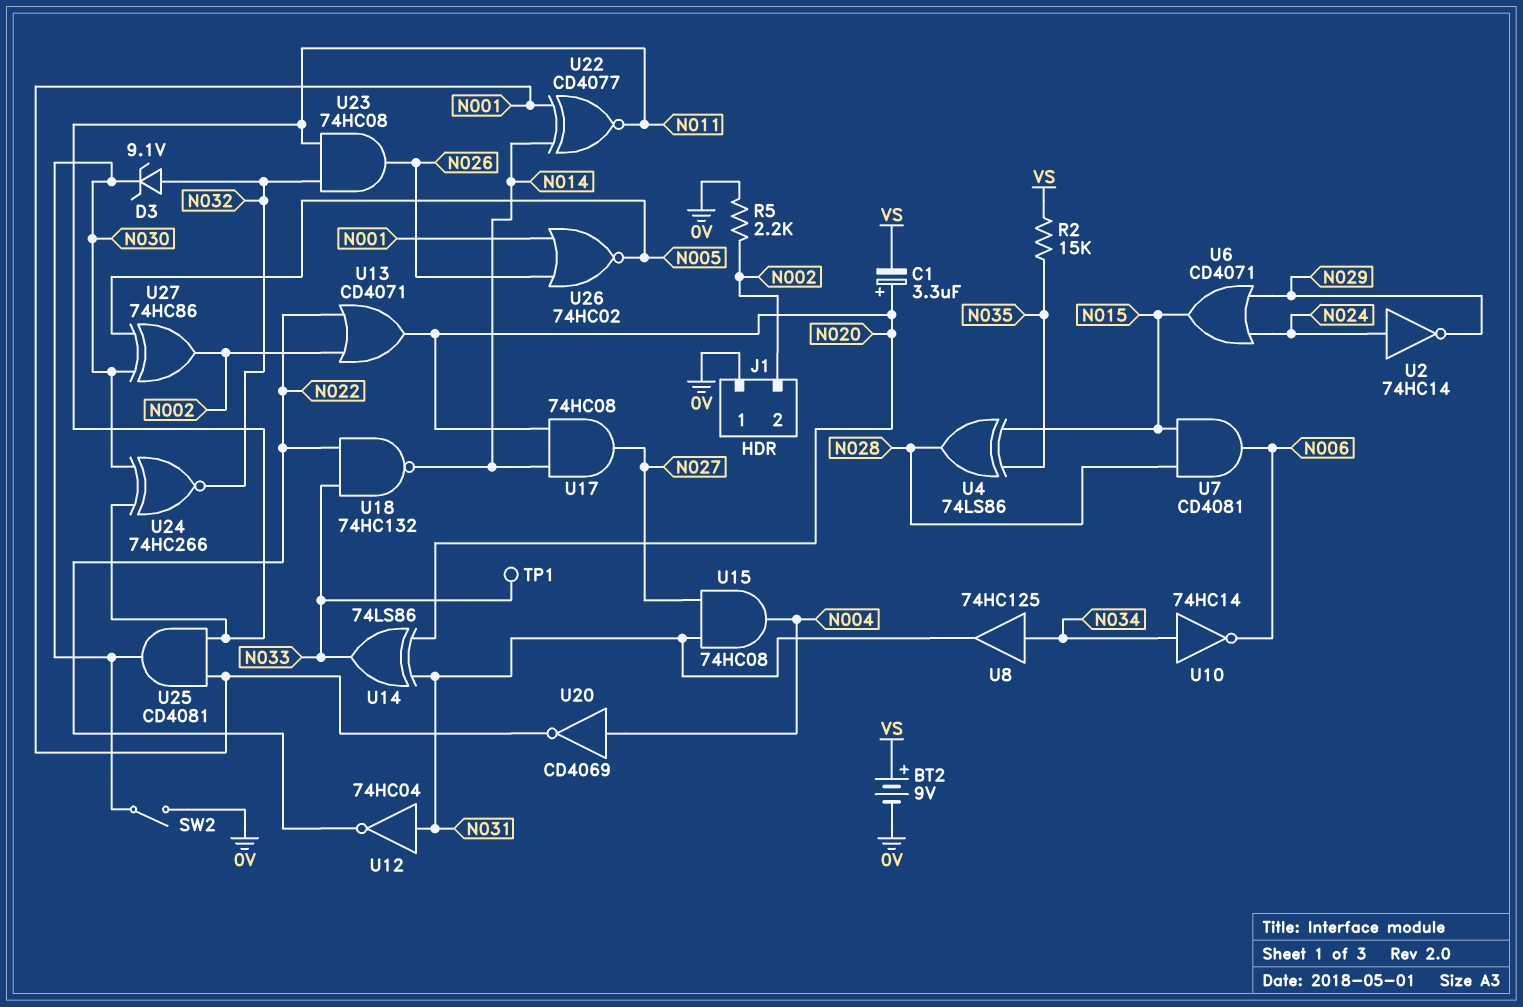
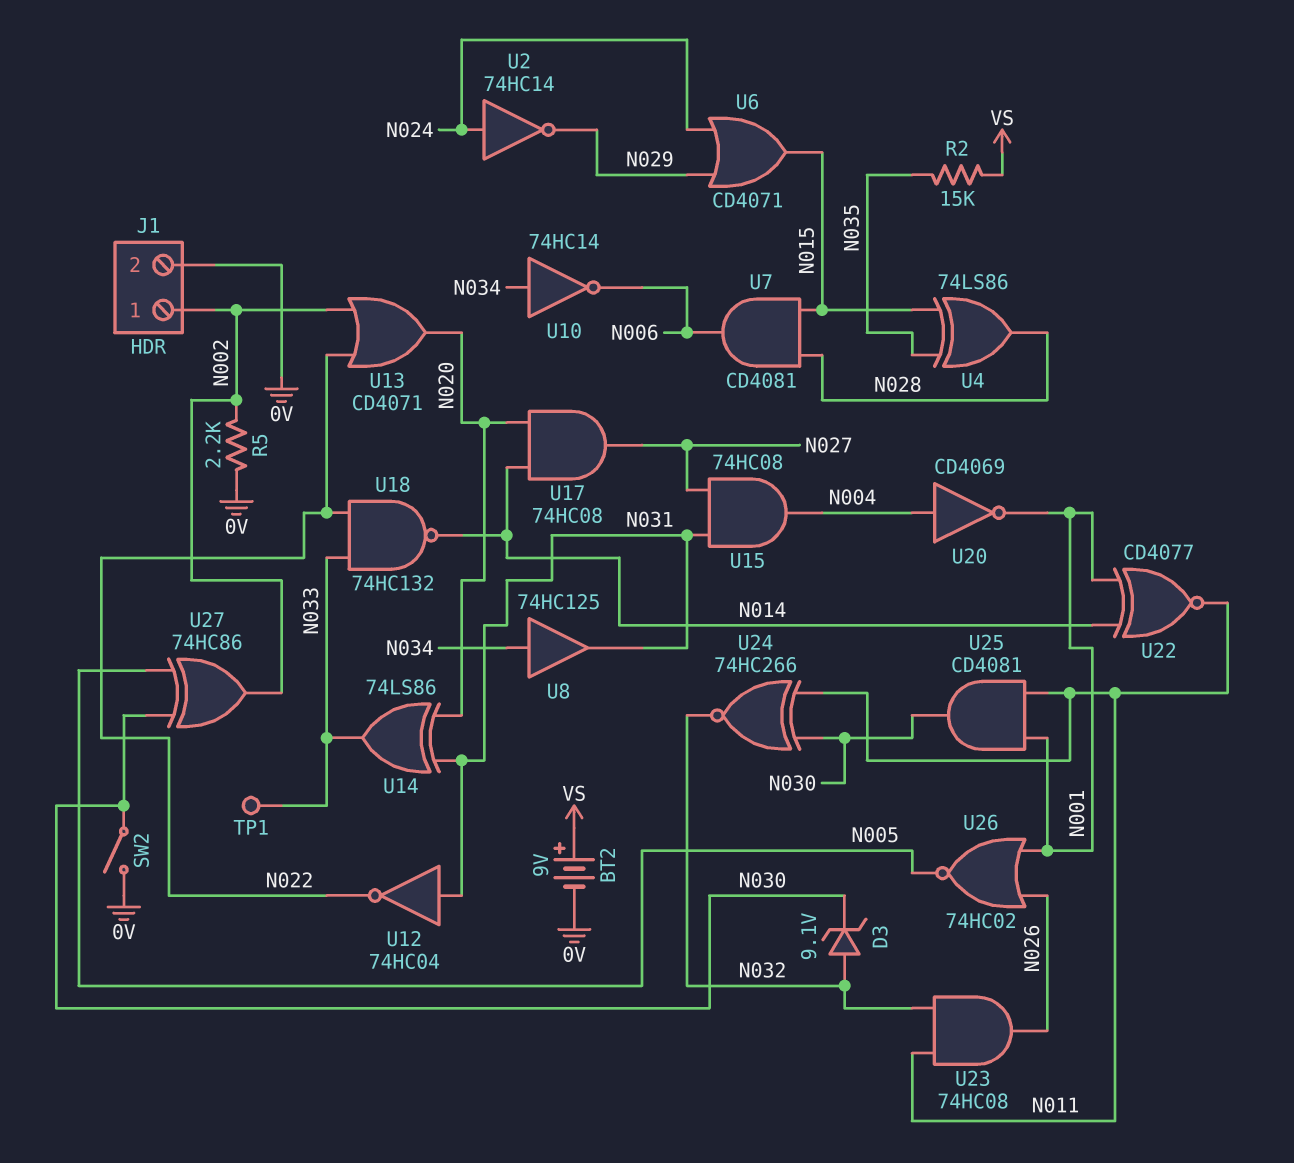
C1: 3.3uF (plus N020, minus VS) -> none
J1 pin 1: 0V -> N002
J1 pin 2: N002 -> 0V

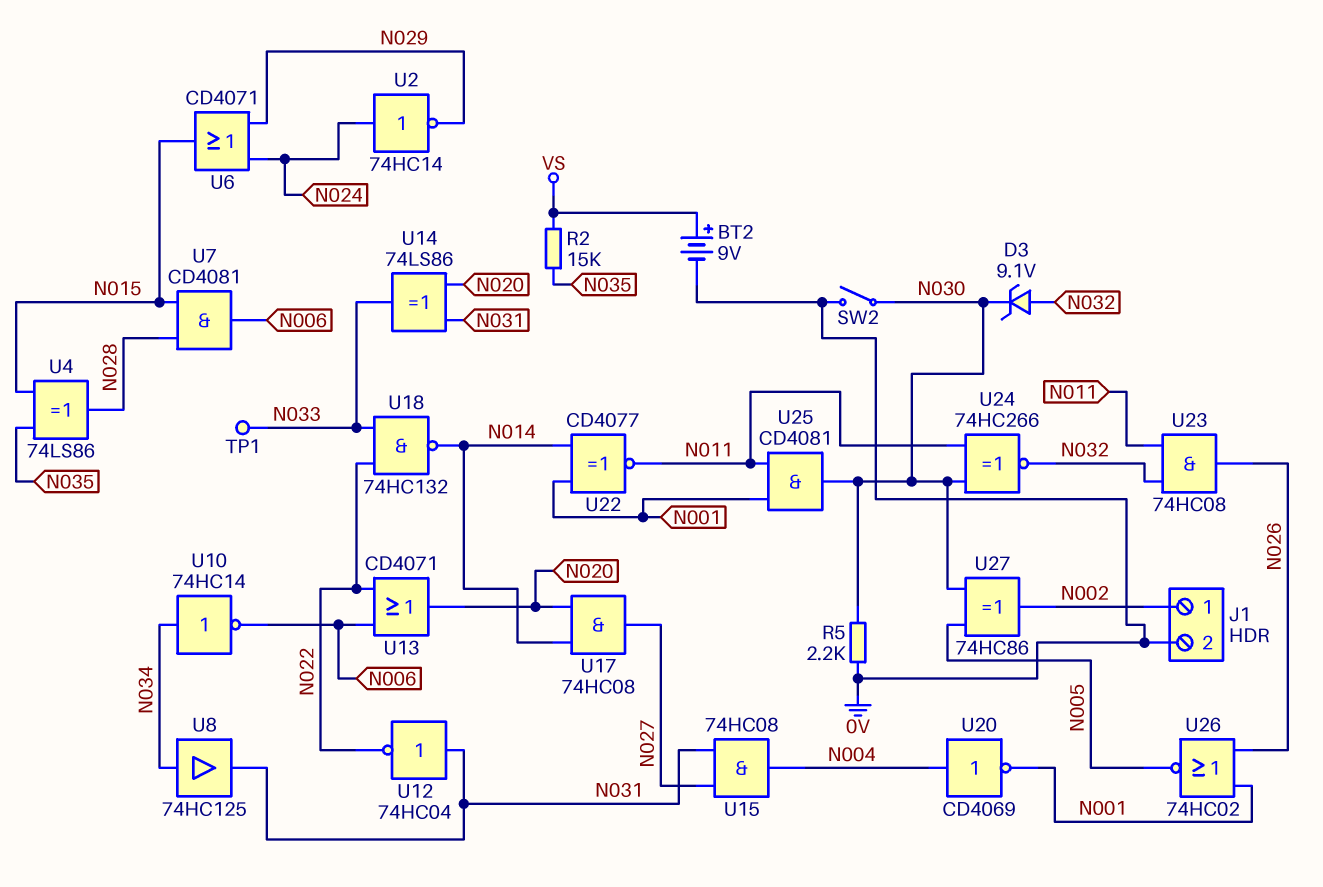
R5: 2.2k (0V, N002) -> 2.2k (0V, N030)
U13: OR CD4071 (in N002, in N022, out N020) -> OR CD4071 (in N006, in N022, out N020)

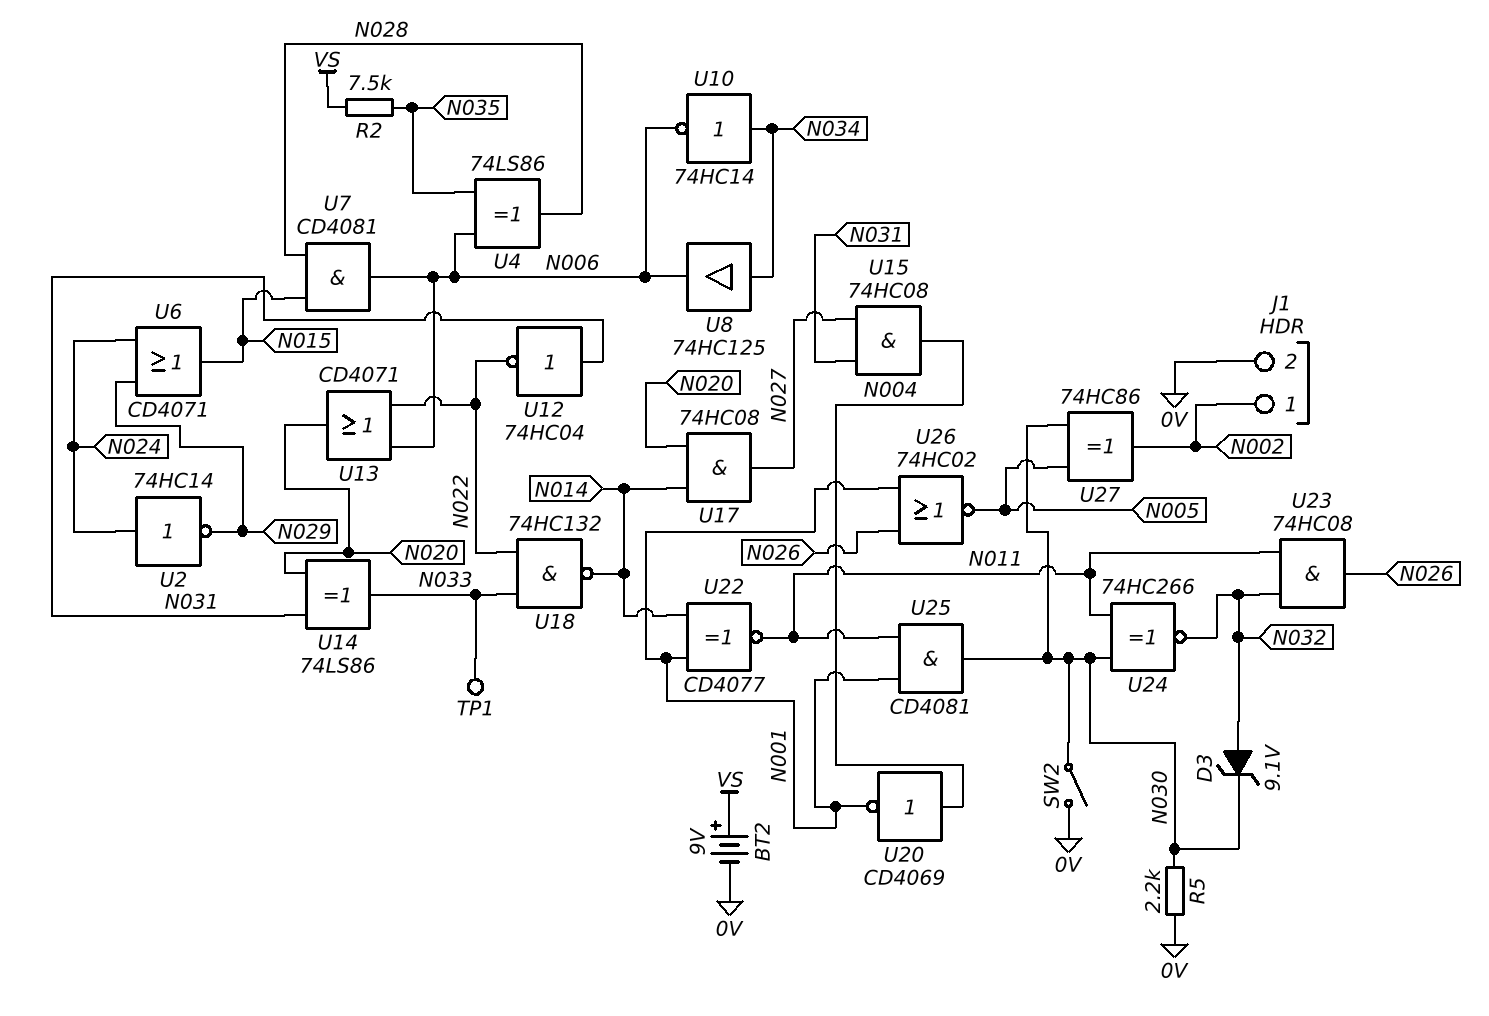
R2: 15k (N035, VS) -> 7.5k (N035, VS)
U4: XOR 74LS86 (in N015, in N035, out N028) -> XOR 74LS86 (in N006, in N035, out N028)
U8: buffer 74HC125 (in N034, out N031) -> buffer 74HC125 (in N034, out N006)

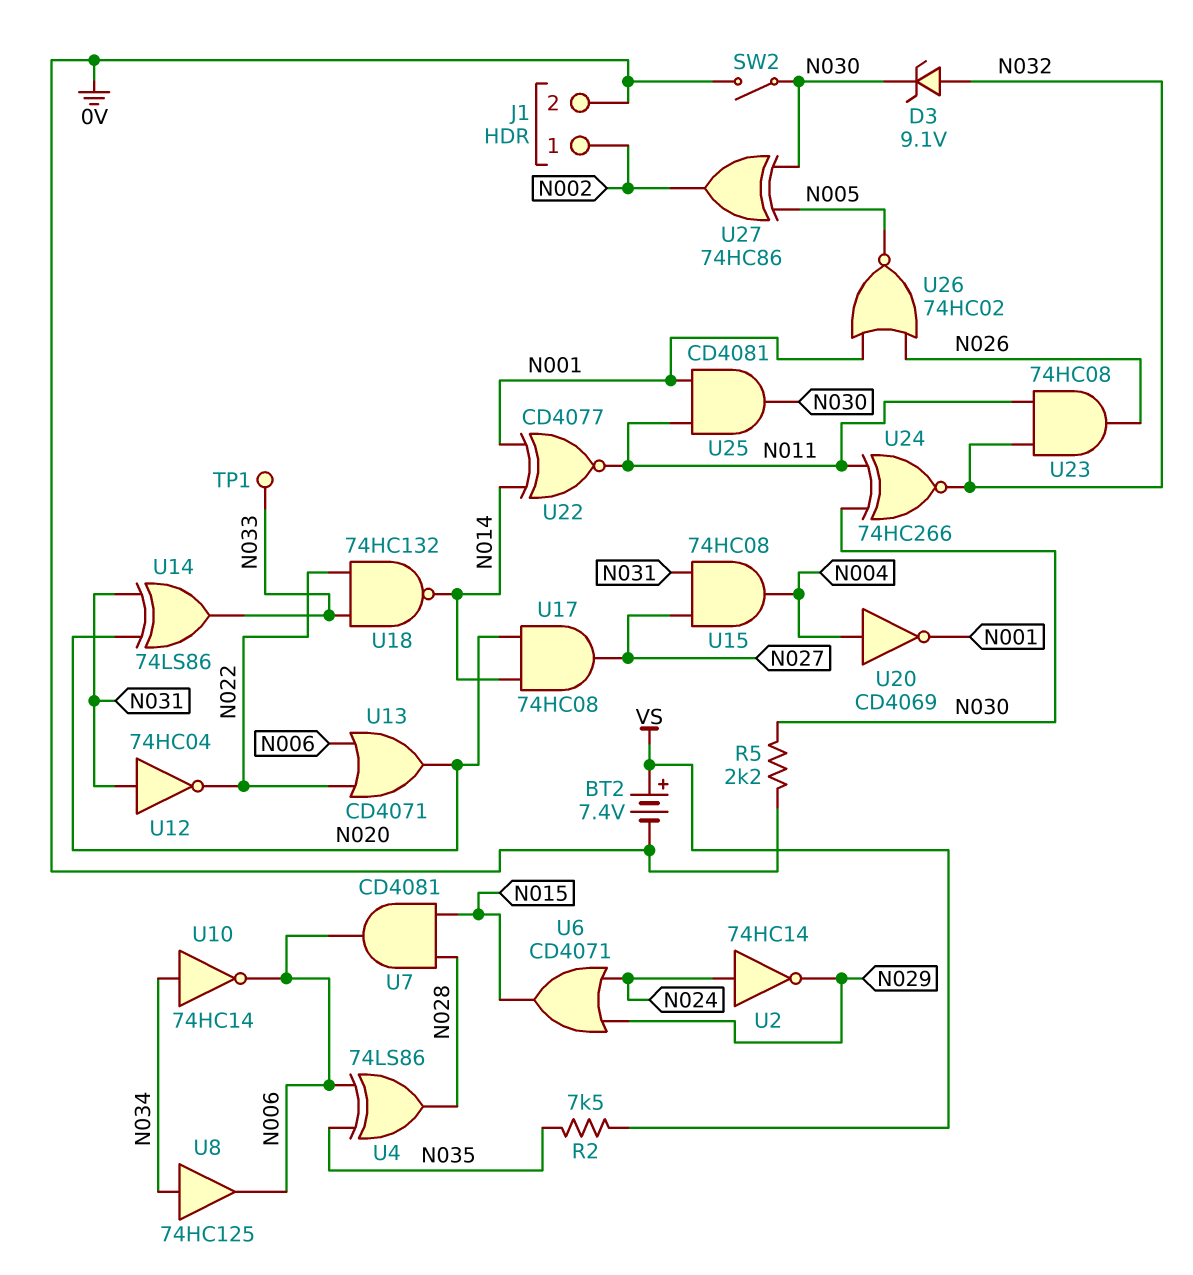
BT2: 9V (plus VS, minus 0V) -> 7.4V (plus VS, minus 0V)

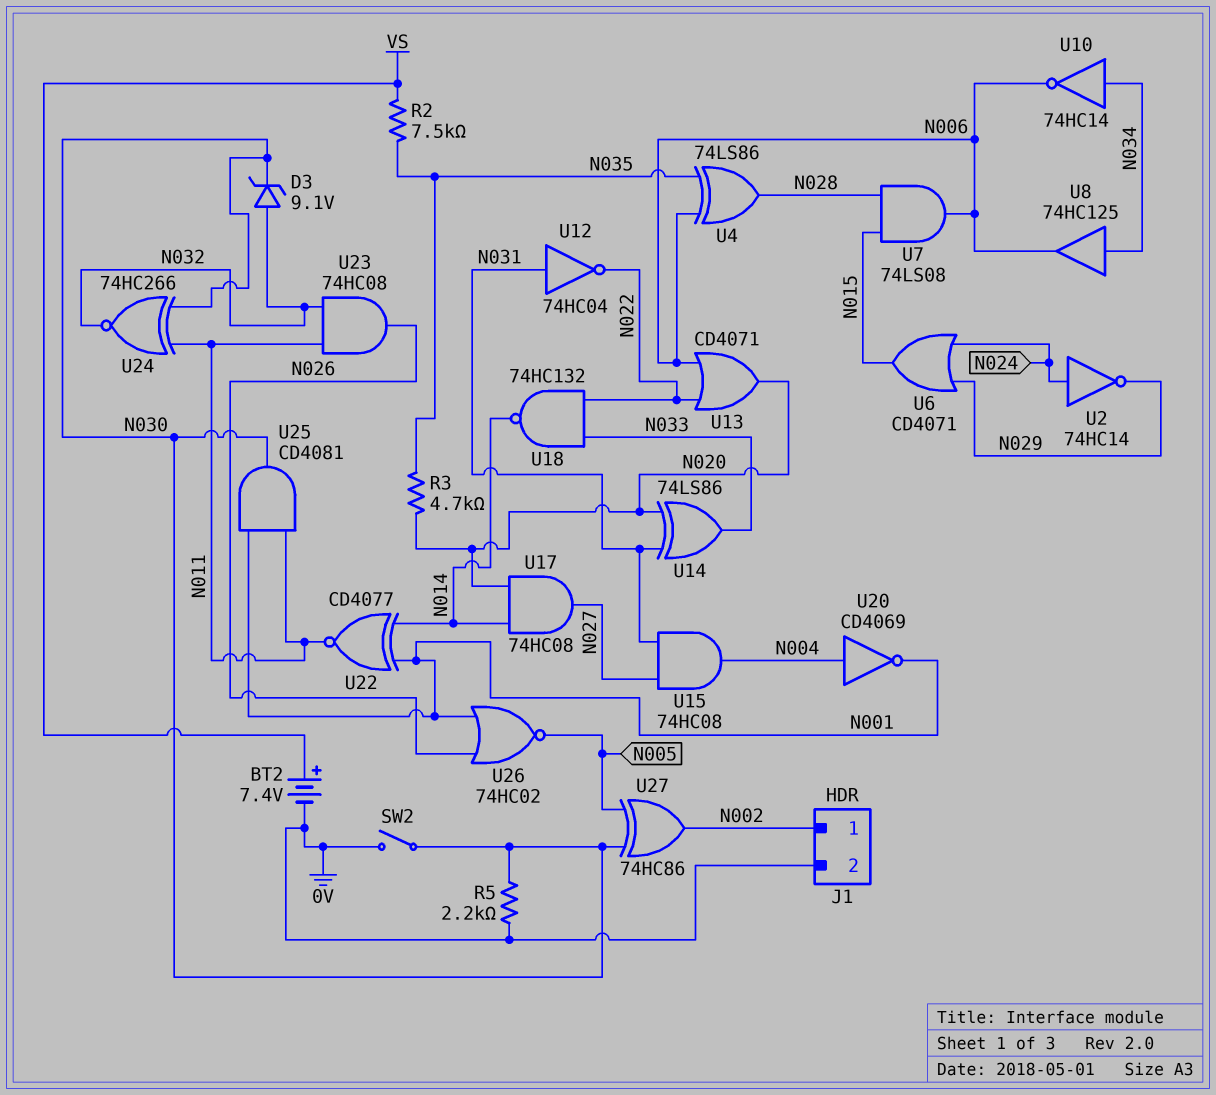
R3: none -> 4.7k (N020, N035)
TP1: test point (N033) -> none
U7: AND CD4081 (in N015, in N028, out N006) -> AND 74LS08 (in N015, in N028, out N006)

